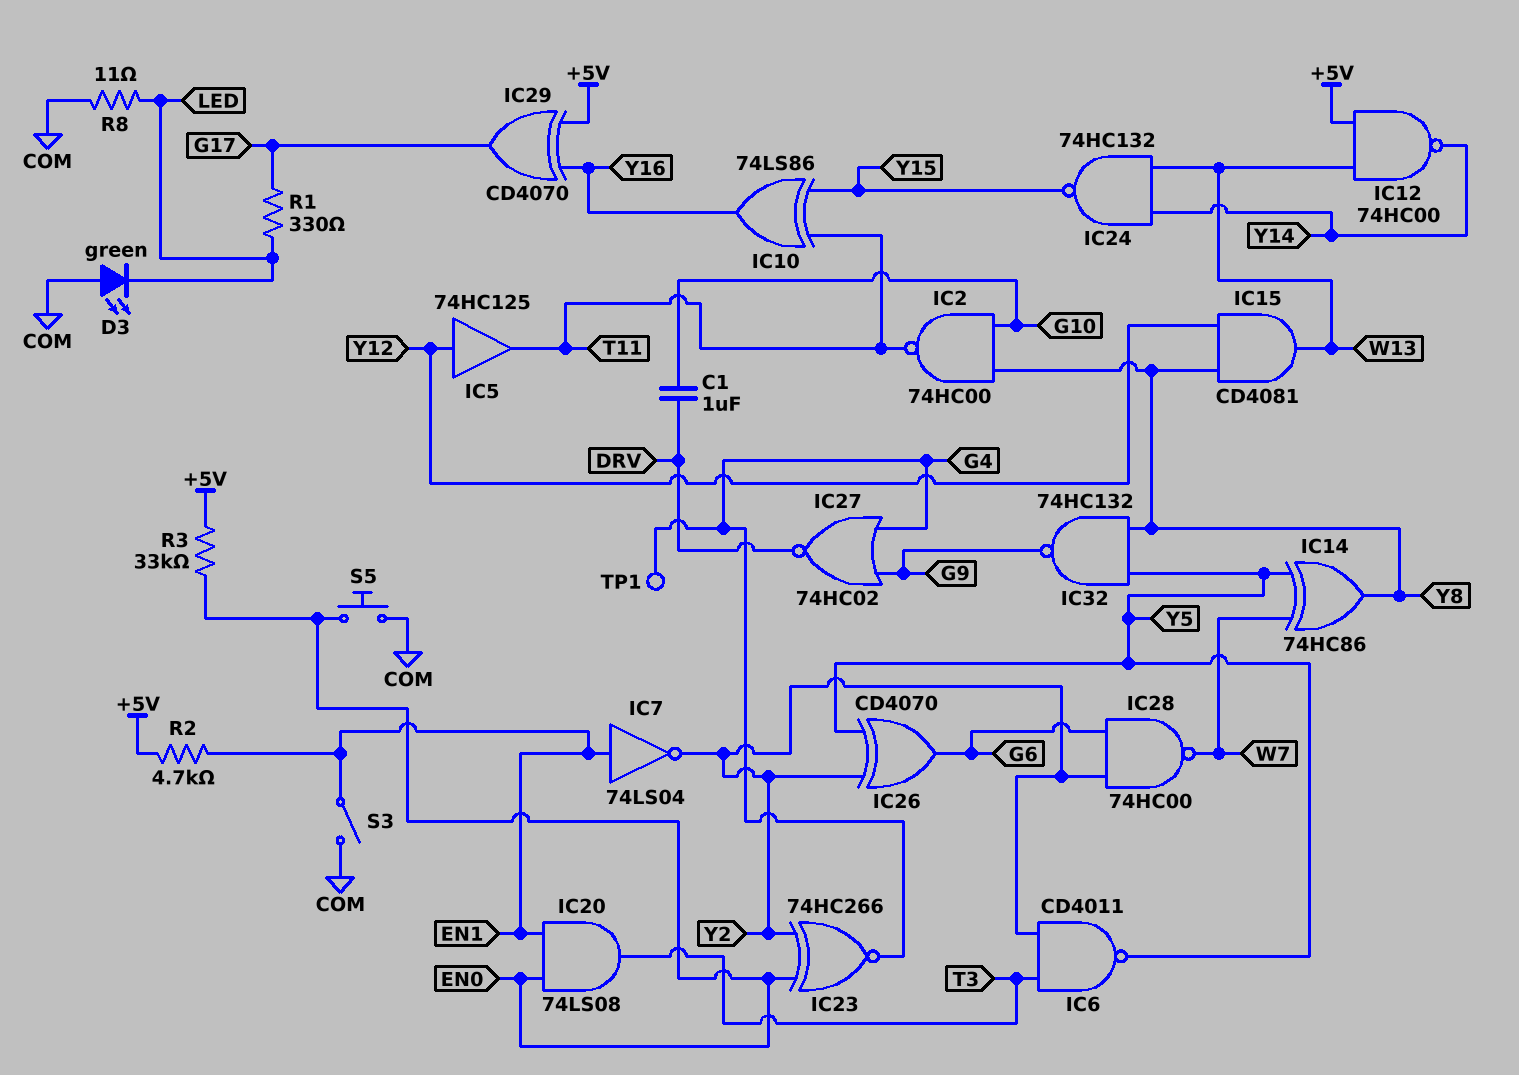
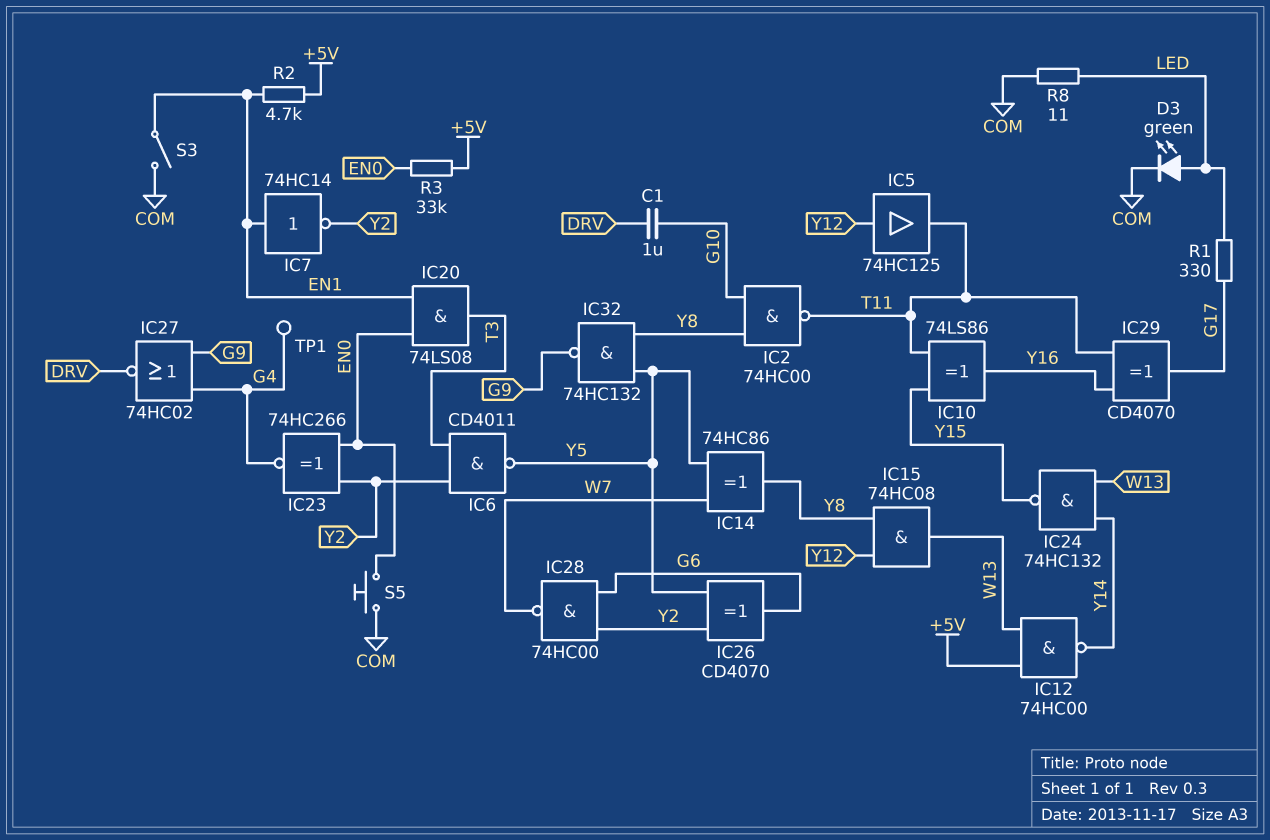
D3: LED green (A COM, K LED) -> LED green (A LED, K COM)
IC7: NOT 74LS04 (in EN1, out Y2) -> NOT 74HC14 (in EN1, out Y2)
IC15: AND CD4081 (in Y8, in Y12, out W13) -> AND 74HC08 (in Y8, in Y12, out W13)
IC29: XOR CD4070 (in +5V, in Y16, out G17) -> XOR CD4070 (in T11, in Y16, out G17)

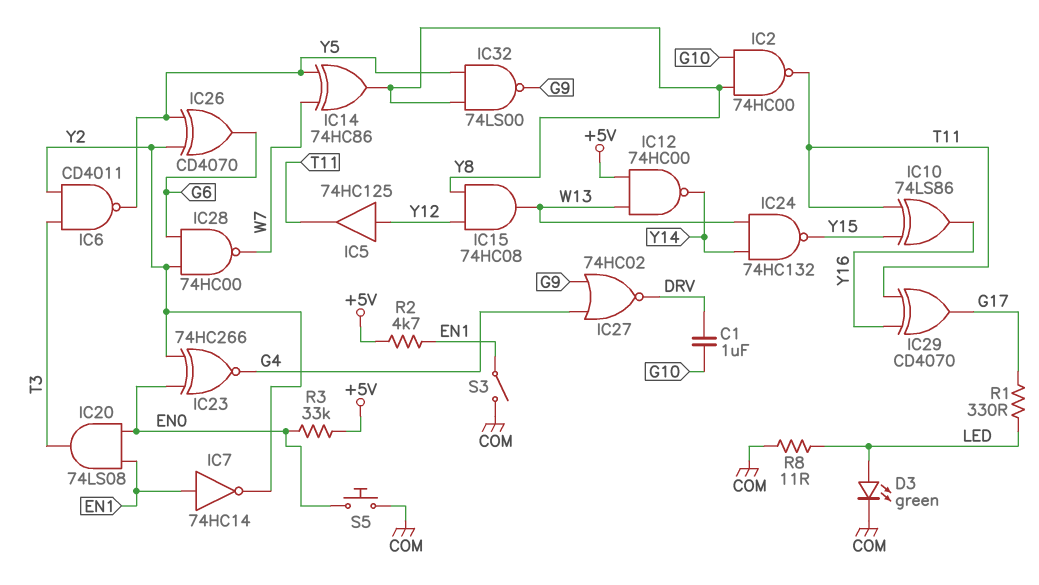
IC32: NAND 74HC132 (in Y5, in Y8, out G9) -> NAND 74LS00 (in Y5, in Y8, out G9)
TP1: test point (G4) -> none

